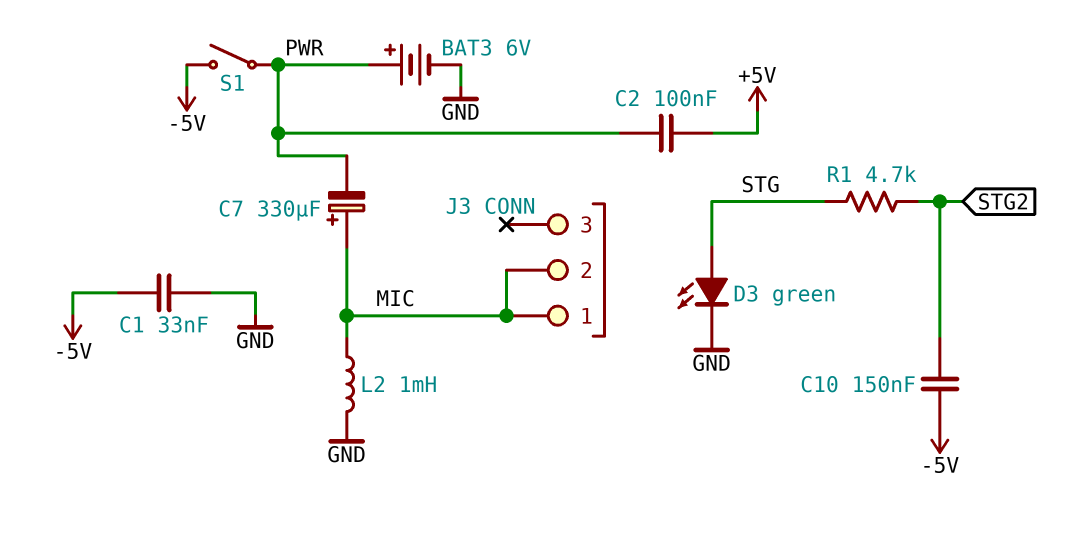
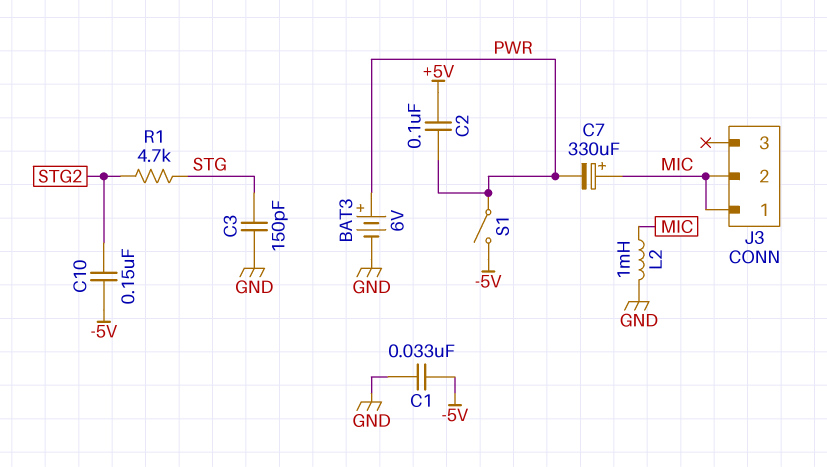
C3: none -> 150pF (GND, STG)
D3: LED green (A STG, K GND) -> none

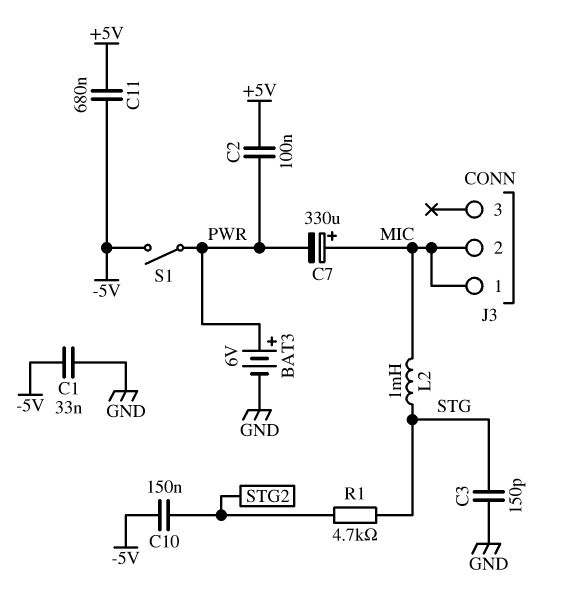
C11: none -> 680nF (+5V, -5V)
L2: 1mH (GND, MIC) -> 1mH (MIC, STG)

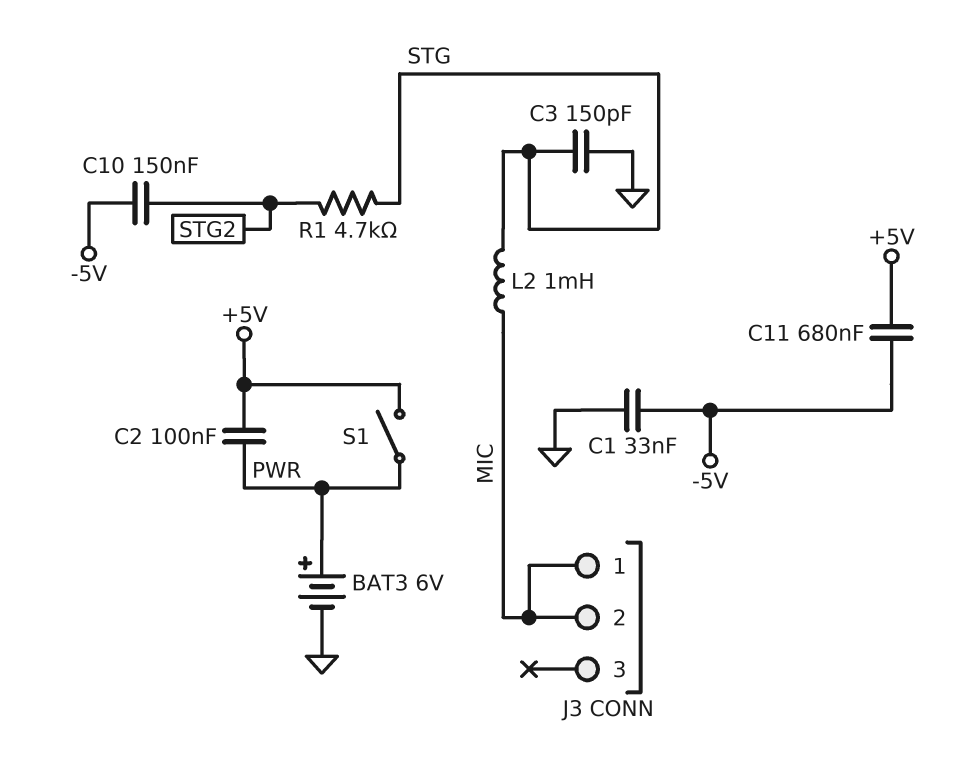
C7: 330uF (plus MIC, minus PWR) -> none
S1: switch (-5V, PWR) -> switch (+5V, PWR)

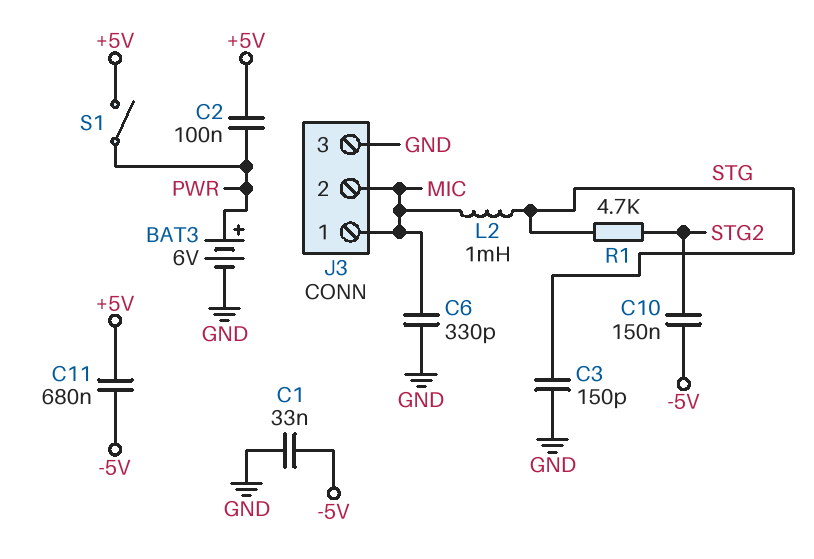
C6: none -> 330pF (GND, MIC)
J3 pin 3: none -> GND

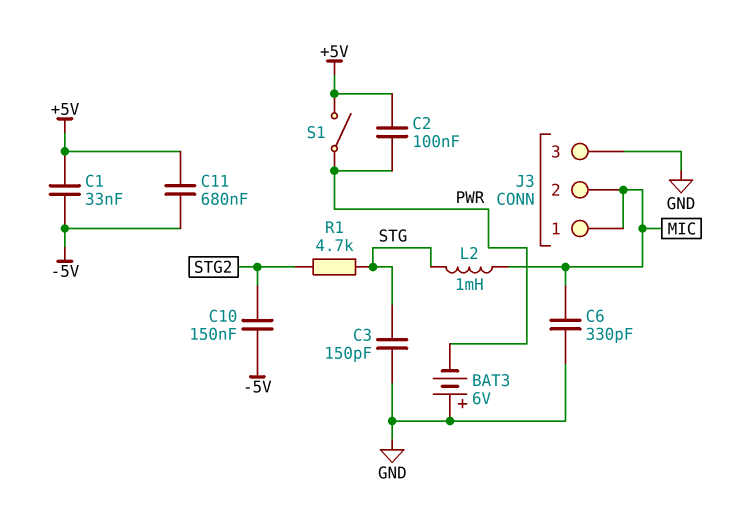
BAT3: 6V (plus PWR, minus GND) -> 6V (plus GND, minus PWR)
C1: 33nF (-5V, GND) -> 33nF (+5V, -5V)

